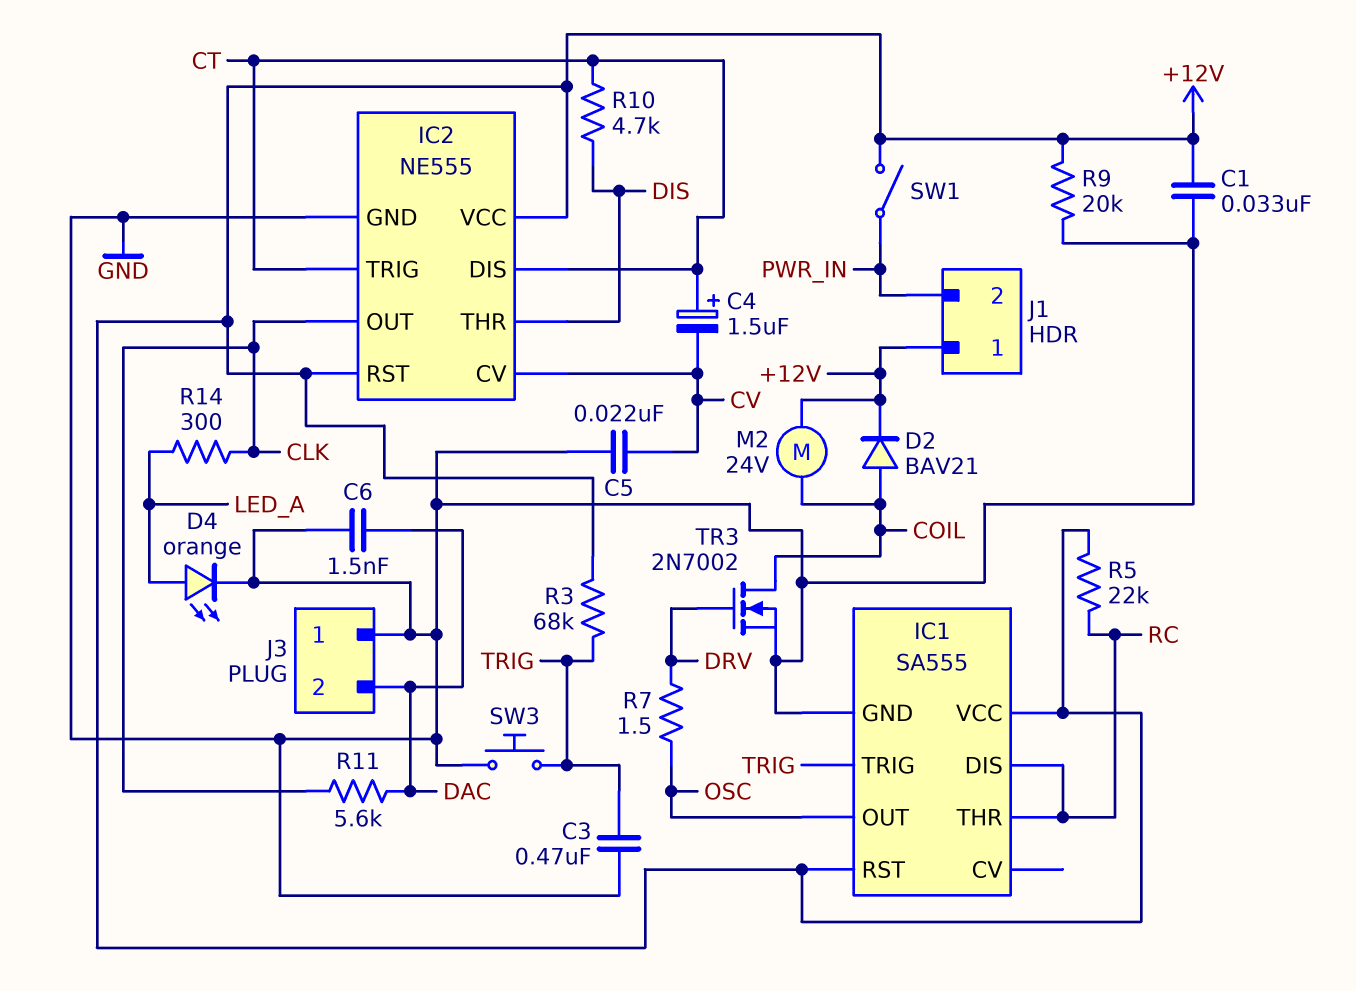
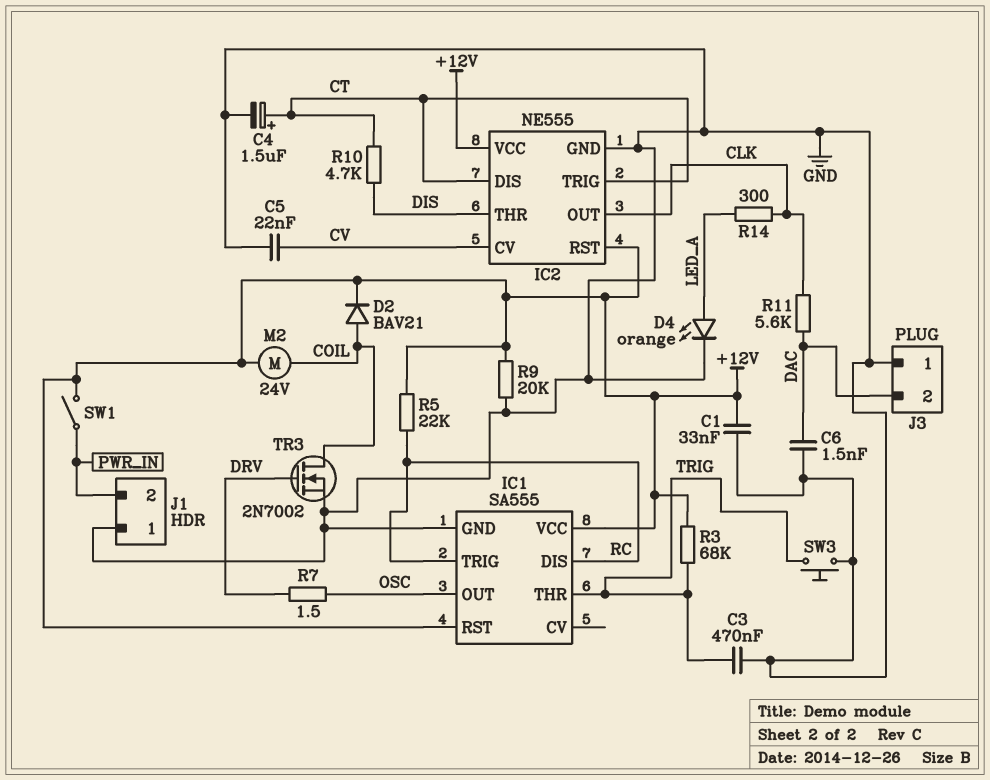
C4: 1.5uF (plus CT, minus CV) -> 1.5uF (plus CT, minus GND)
IC1 pin THR: RC -> TRIG
IC1 pin TRIG: TRIG -> RC
J1 pin 1: +12V -> GND

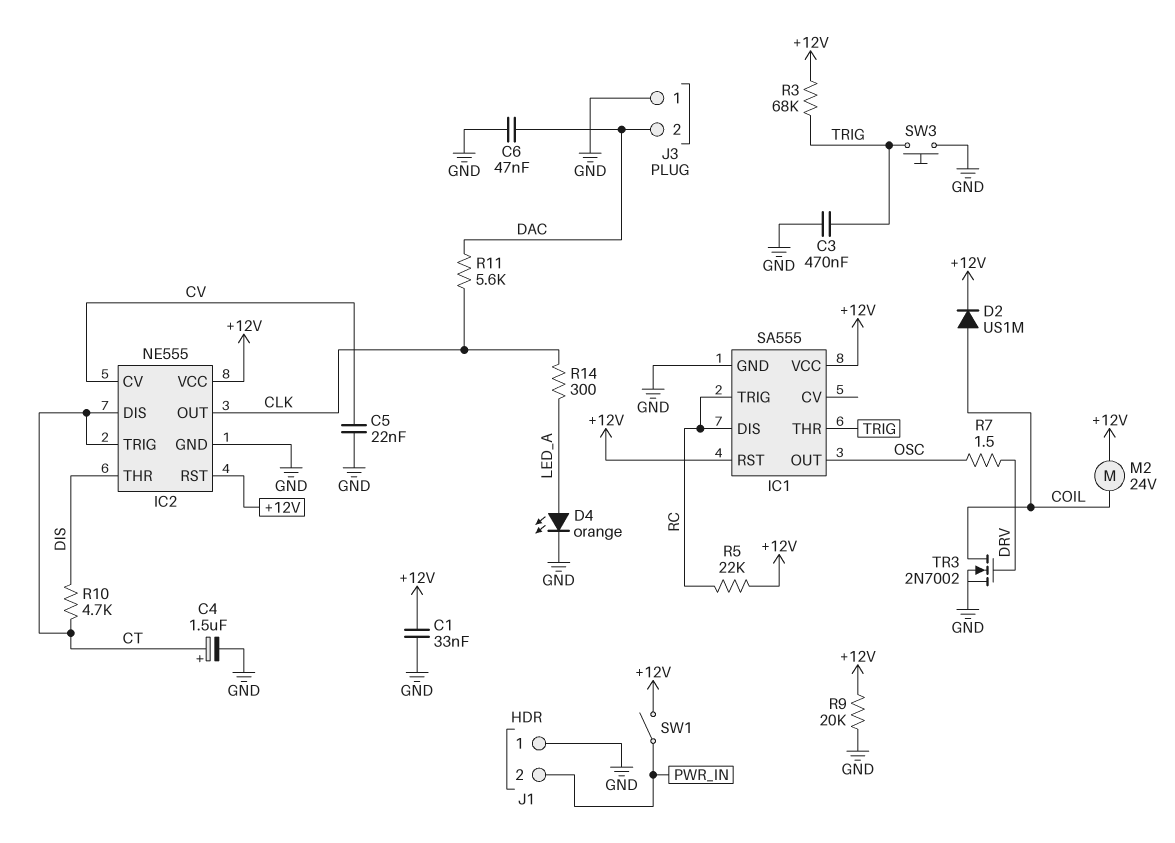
C6: 1.5nF (DAC, GND) -> 47nF (DAC, GND)
D2: diode BAV21 (A COIL, K +12V) -> diode US1M (A COIL, K +12V)

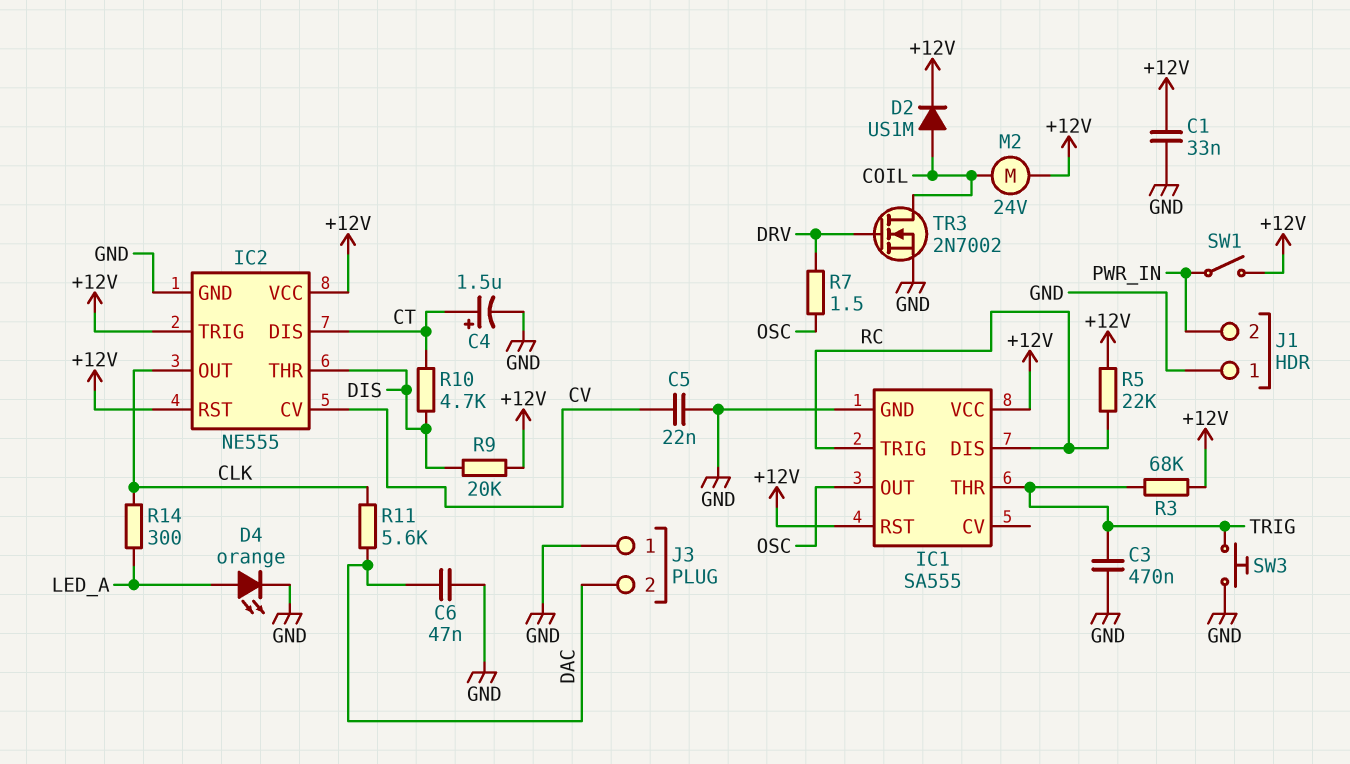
IC2 pin TRIG: CT -> +12V
R9: 20k (+12V, GND) -> 20k (+12V, DIS)

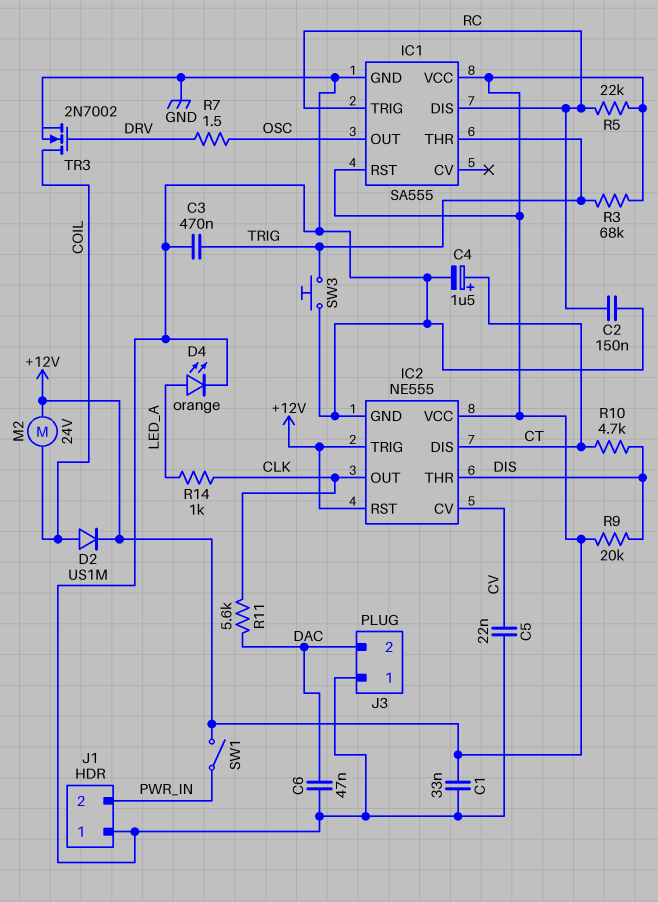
C2: none -> 150nF (GND, RC)
R14: 300 (CLK, LED_A) -> 1k (CLK, LED_A)

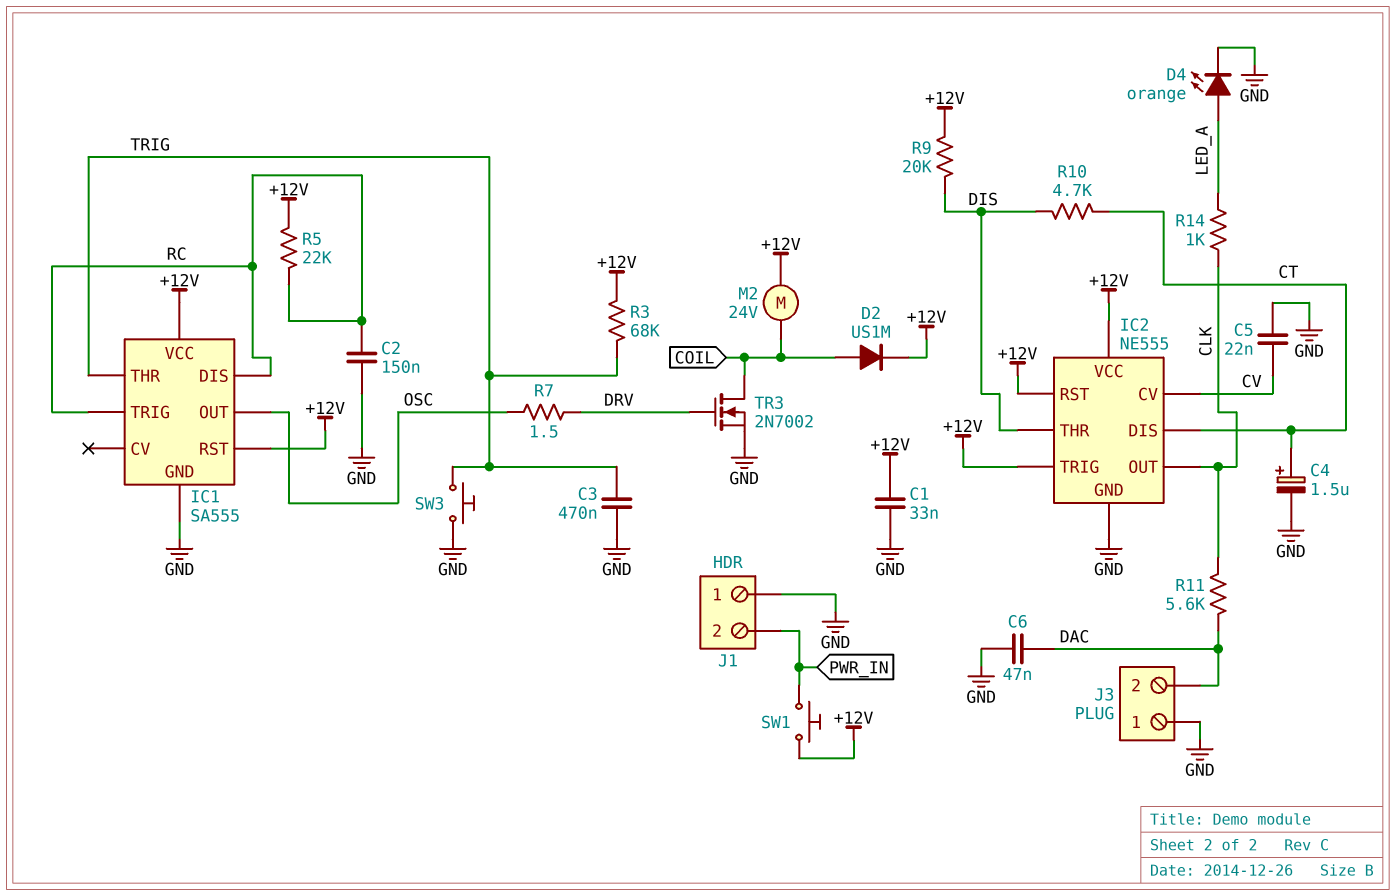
SW1: switch (+12V, PWR_IN) -> button (+12V, PWR_IN)

